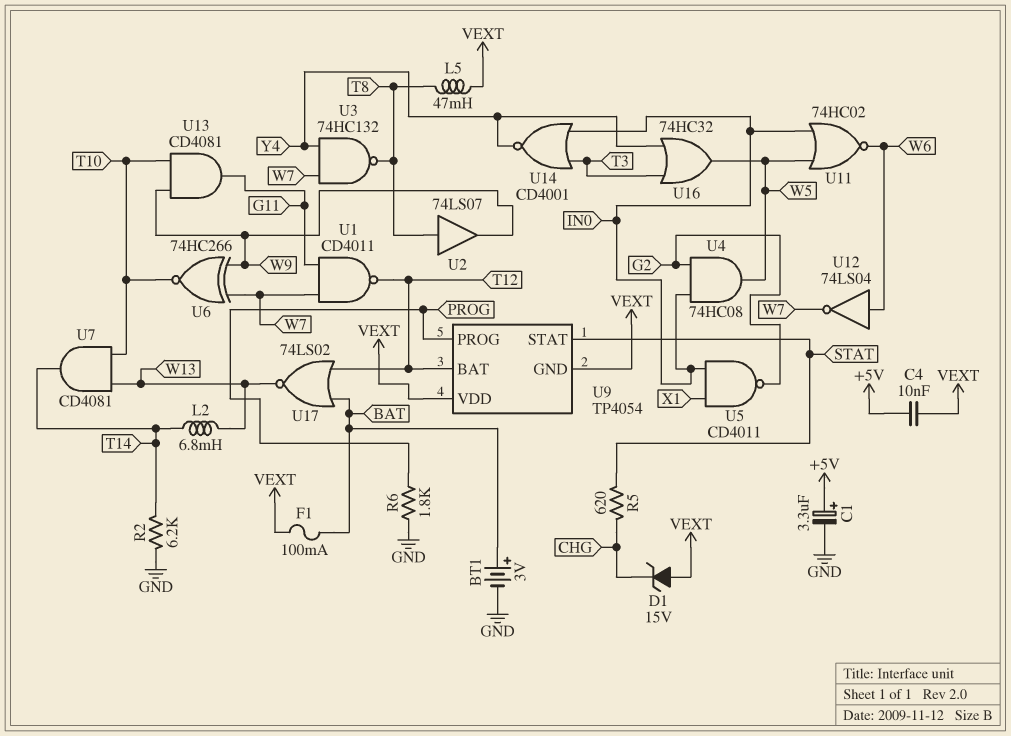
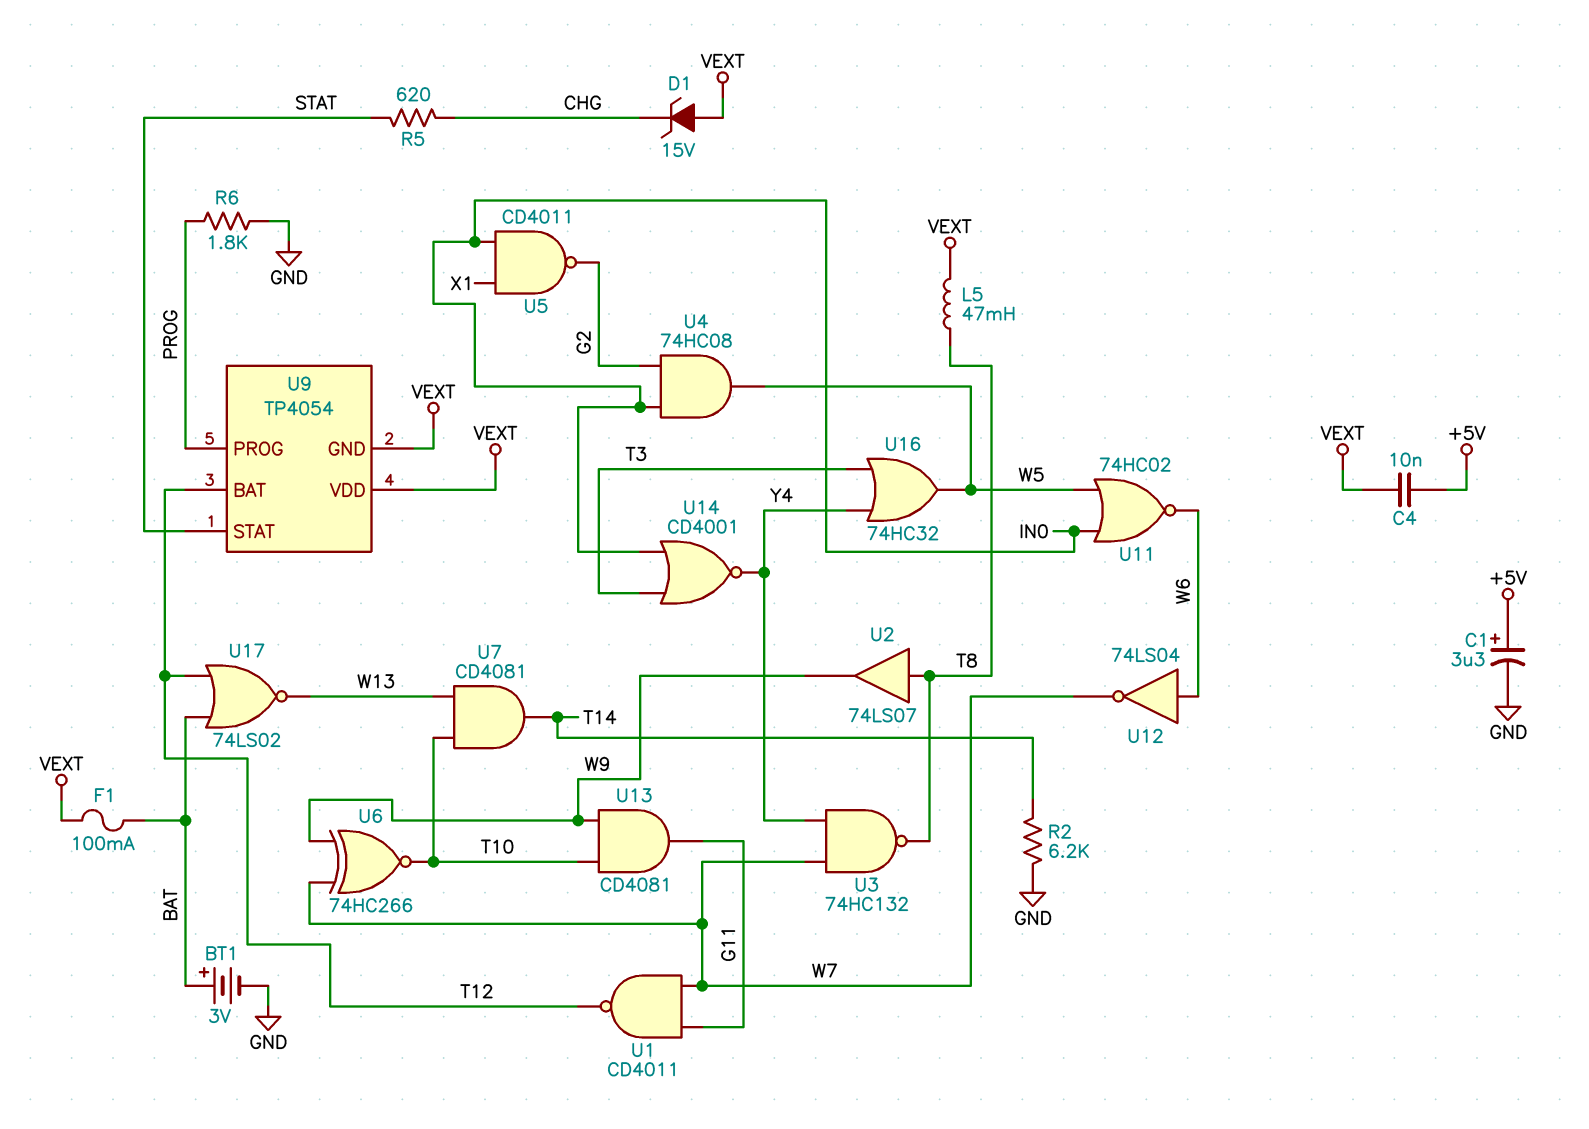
L2: 6.8mH (T14, W13) -> none

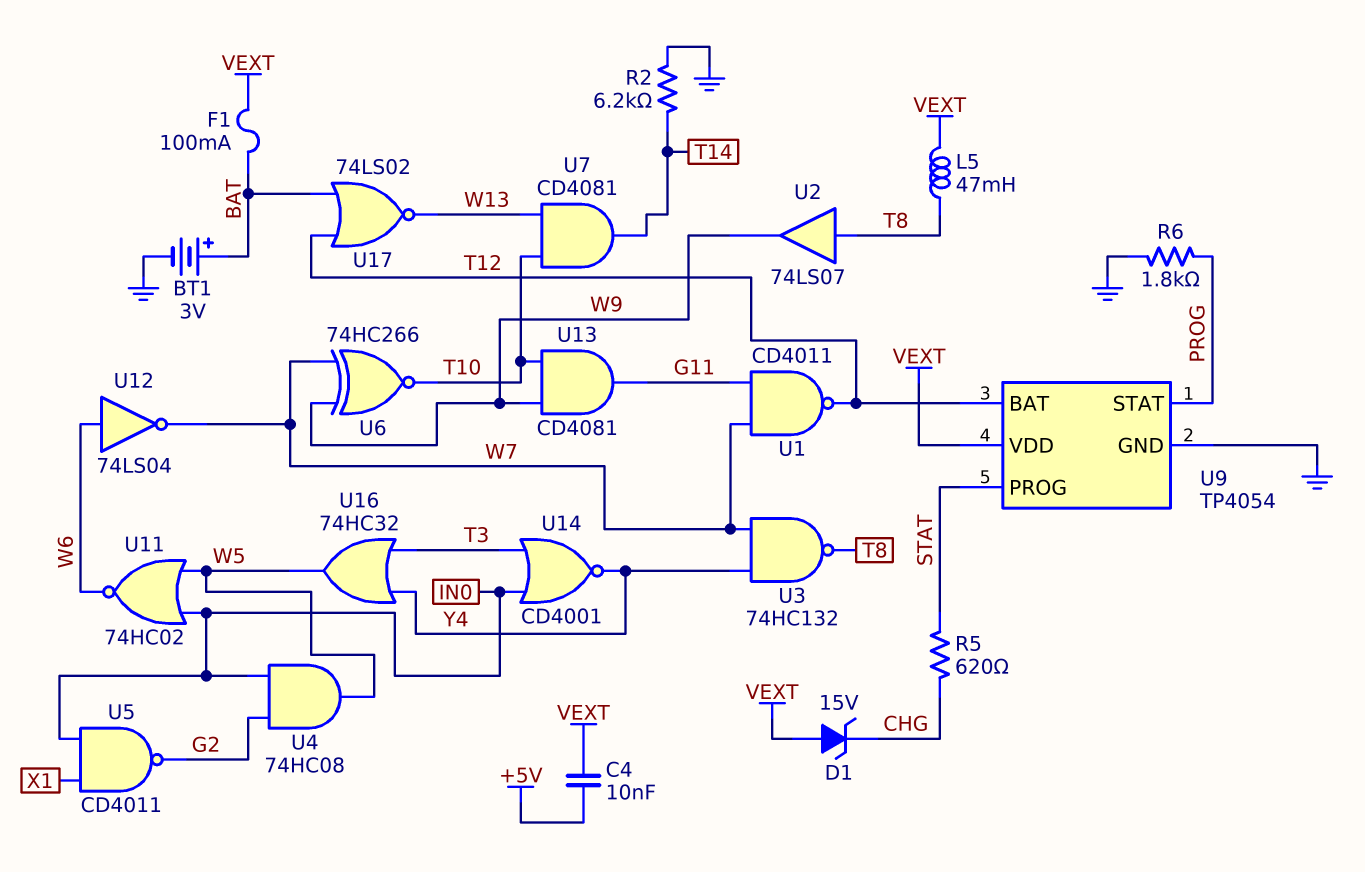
C1: 3.3uF (plus +5V, minus GND) -> none
U9 pin GND: VEXT -> GND
U9 pin PROG: PROG -> STAT
U9 pin STAT: STAT -> PROG

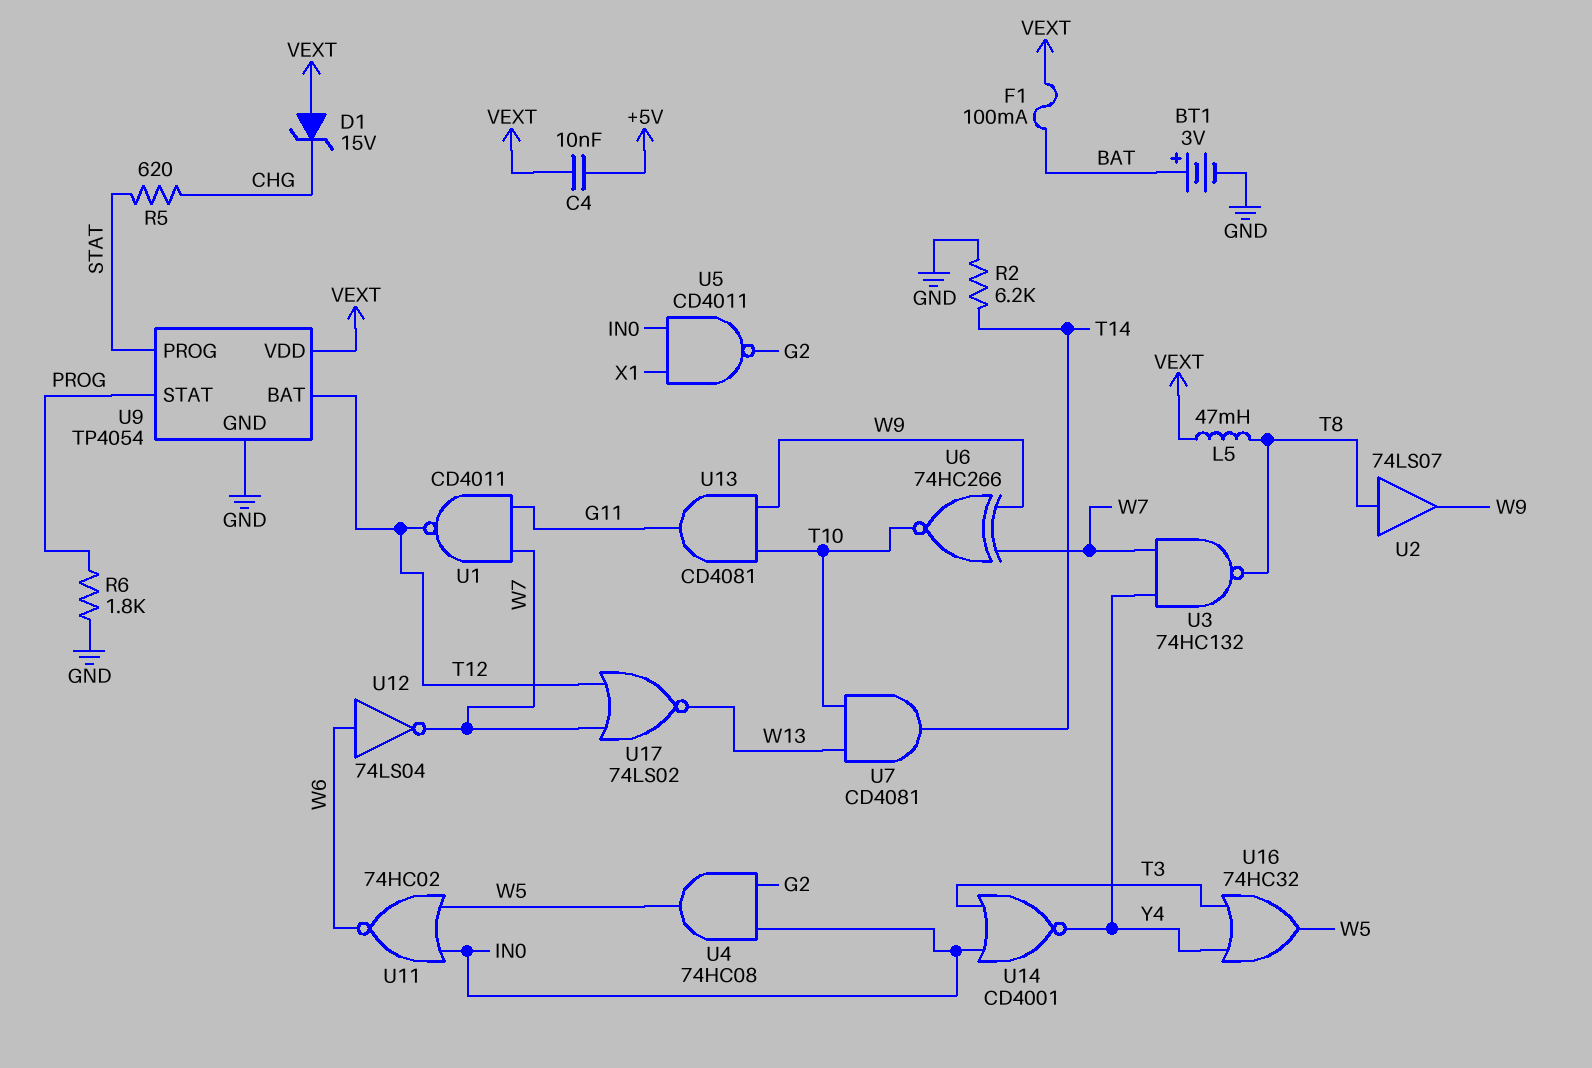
U17: NOR 74LS02 (in BAT, in T12, out W13) -> NOR 74LS02 (in T12, in W7, out W13)

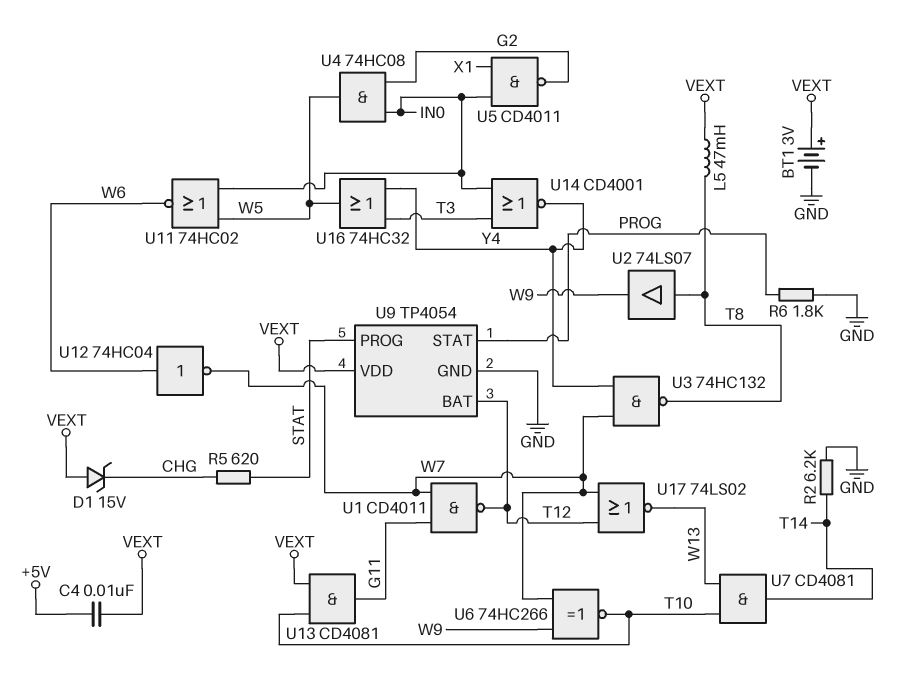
BT1: 3V (plus BAT, minus GND) -> 3V (plus VEXT, minus GND)
F1: 100mA (BAT, VEXT) -> none
U12: NOT 74LS04 (in W6, out W7) -> NOT 74HC04 (in W6, out W7)
U13: AND CD4081 (in T10, in W9, out G11) -> AND CD4081 (in T10, in VEXT, out G11)

